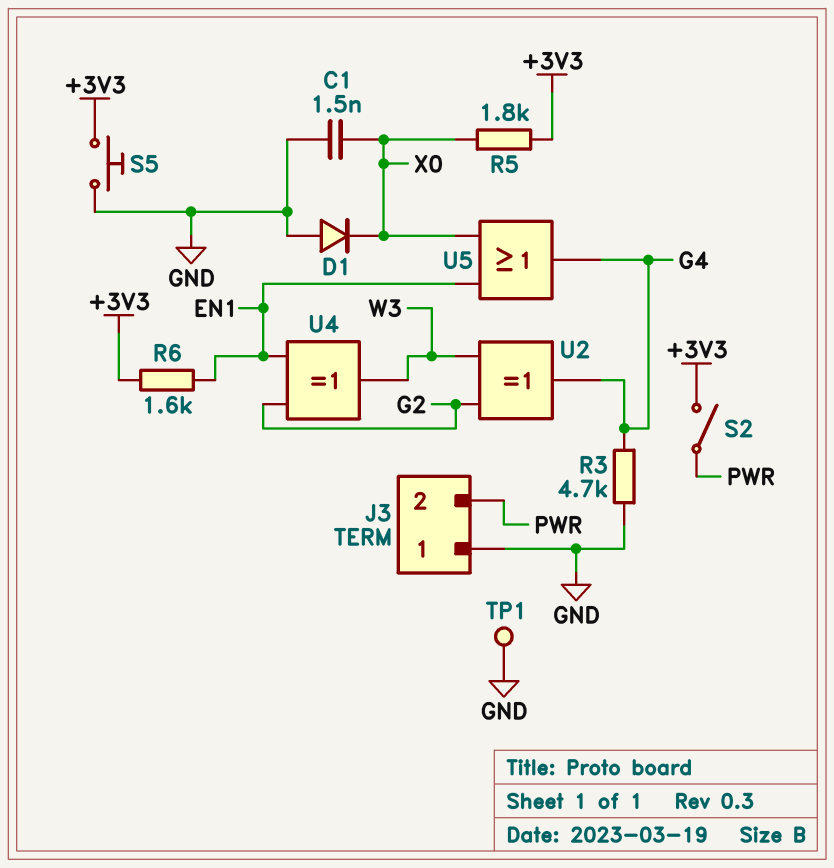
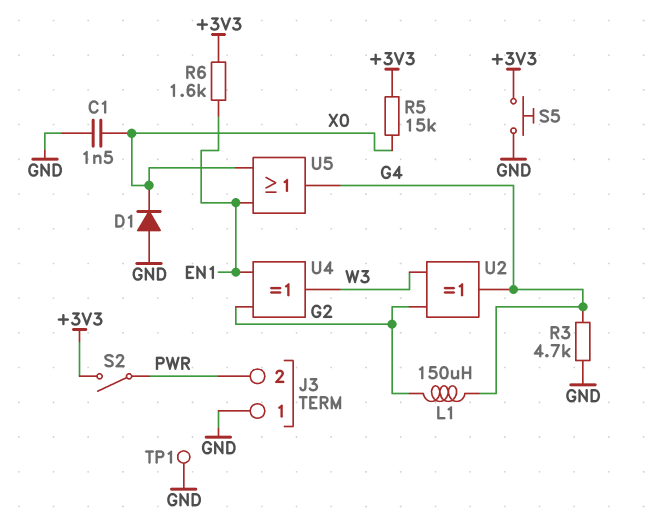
L1: none -> 150uH (G2, G4)
R5: 1.8k (+3V3, X0) -> 15k (+3V3, X0)

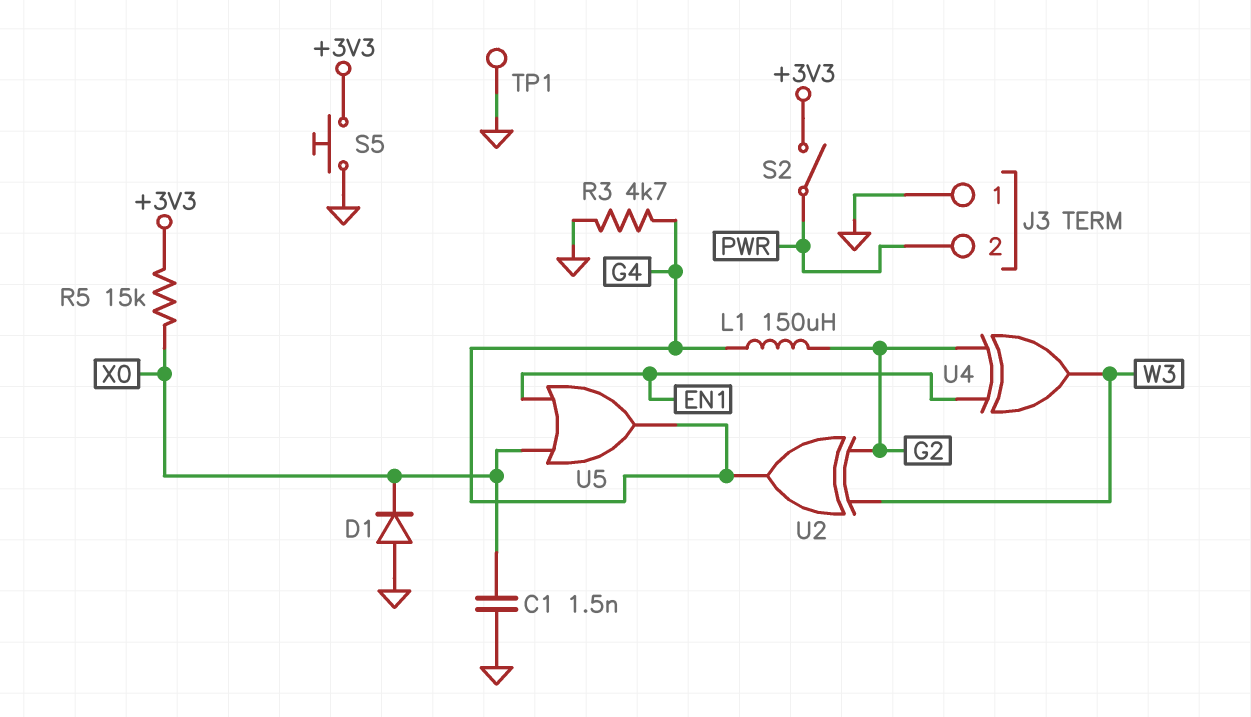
R6: 1.6k (+3V3, EN1) -> none

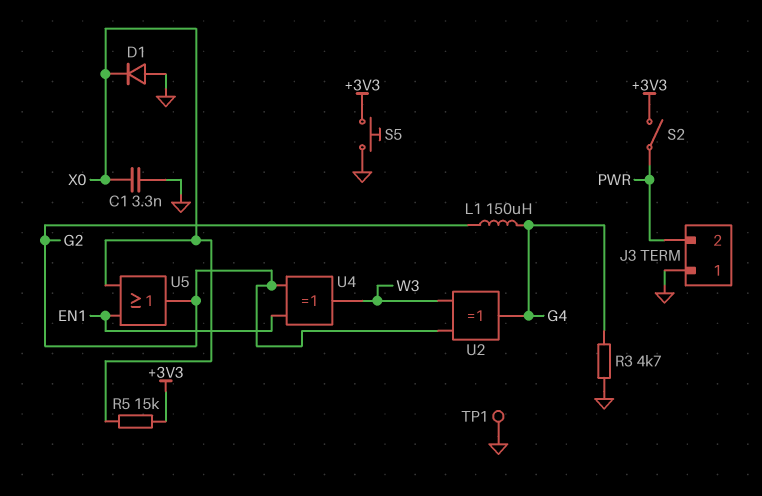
C1: 1.5nF (GND, X0) -> 3.3nF (GND, X0)
U5: OR (in EN1, in X0, out G4) -> OR (in EN1, in X0, out G2)

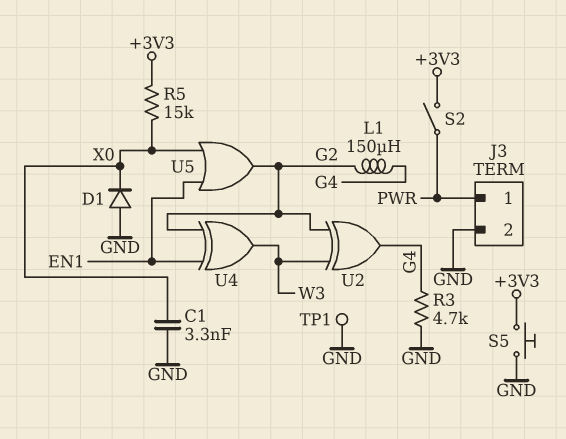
J3 pin 1: GND -> PWR
J3 pin 2: PWR -> GND

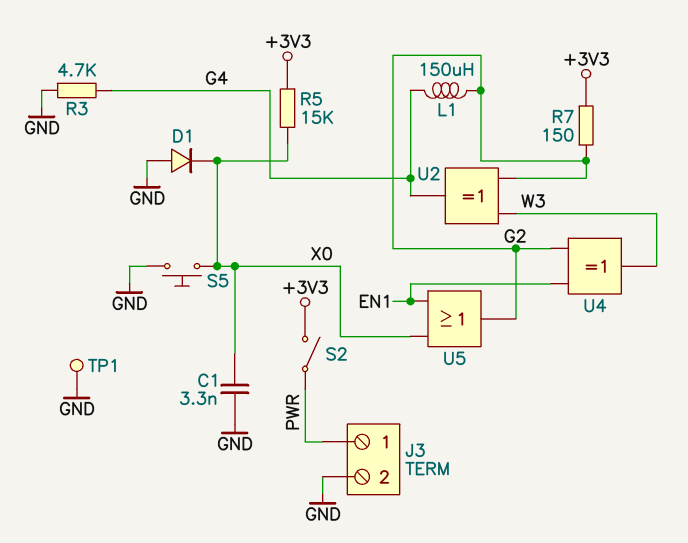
R7: none -> 150 (+3V3, G2)
S5: button (+3V3, GND) -> button (GND, X0)

